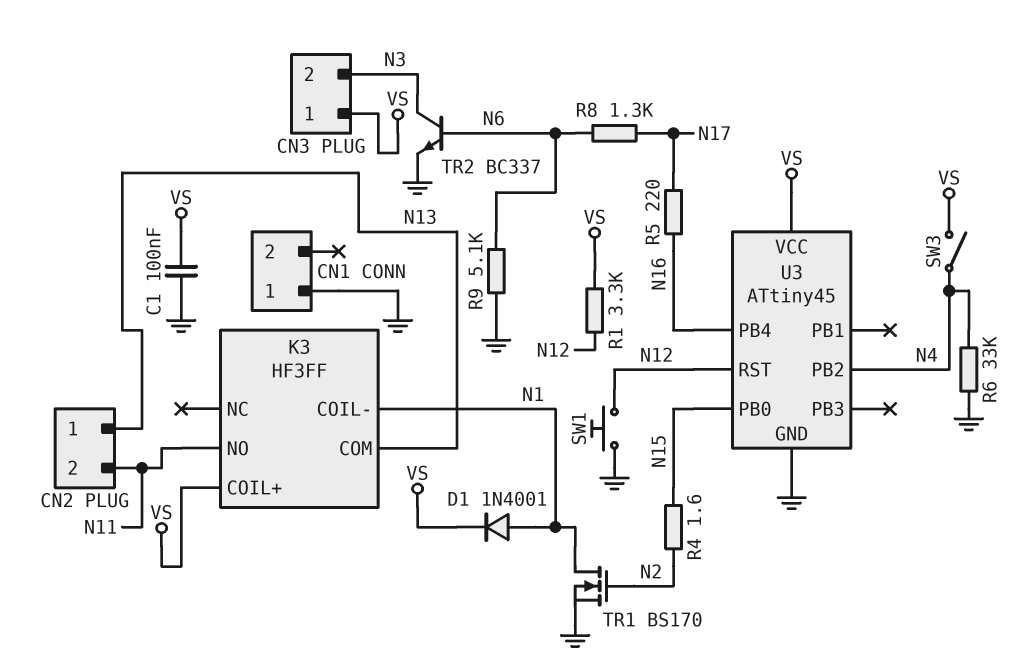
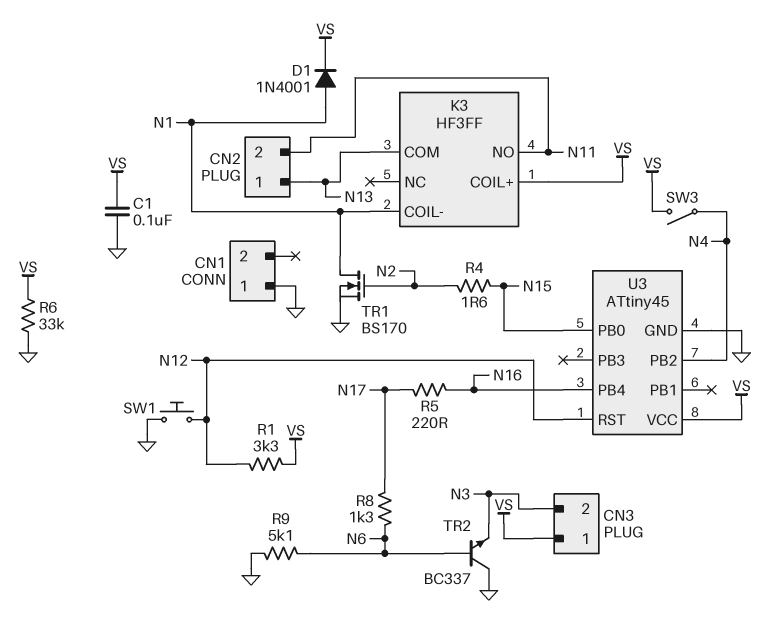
R6: 33k (GND, N4) -> 33k (GND, VS)
TR2: NPN BC337 (B N6, C N3, E GND) -> NPN BC337 (B N6, C GND, E N3)

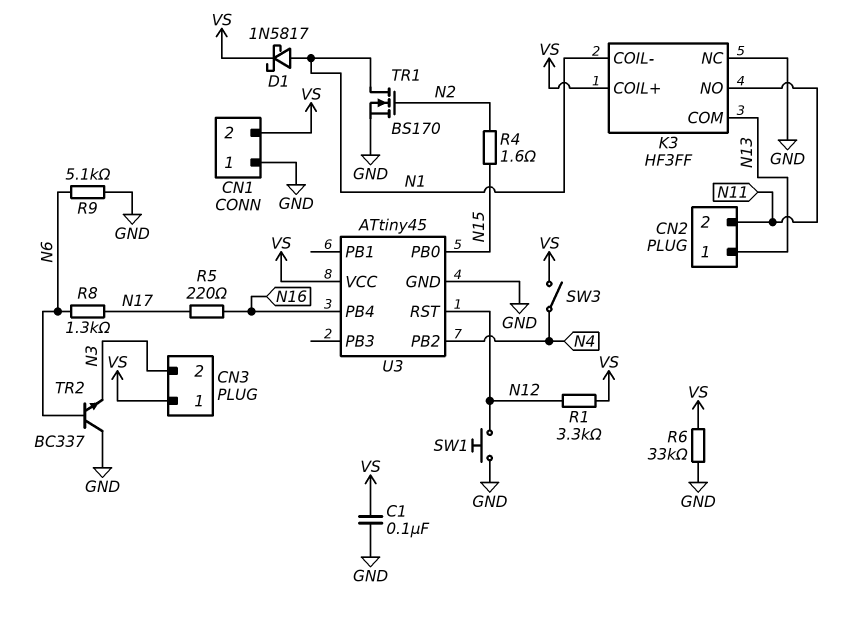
CN1 pin 2: none -> VS
D1: diode 1N4001 (A N1, K VS) -> schottky 1N5817 (A N1, K VS)
K3 pin NC: none -> GND

